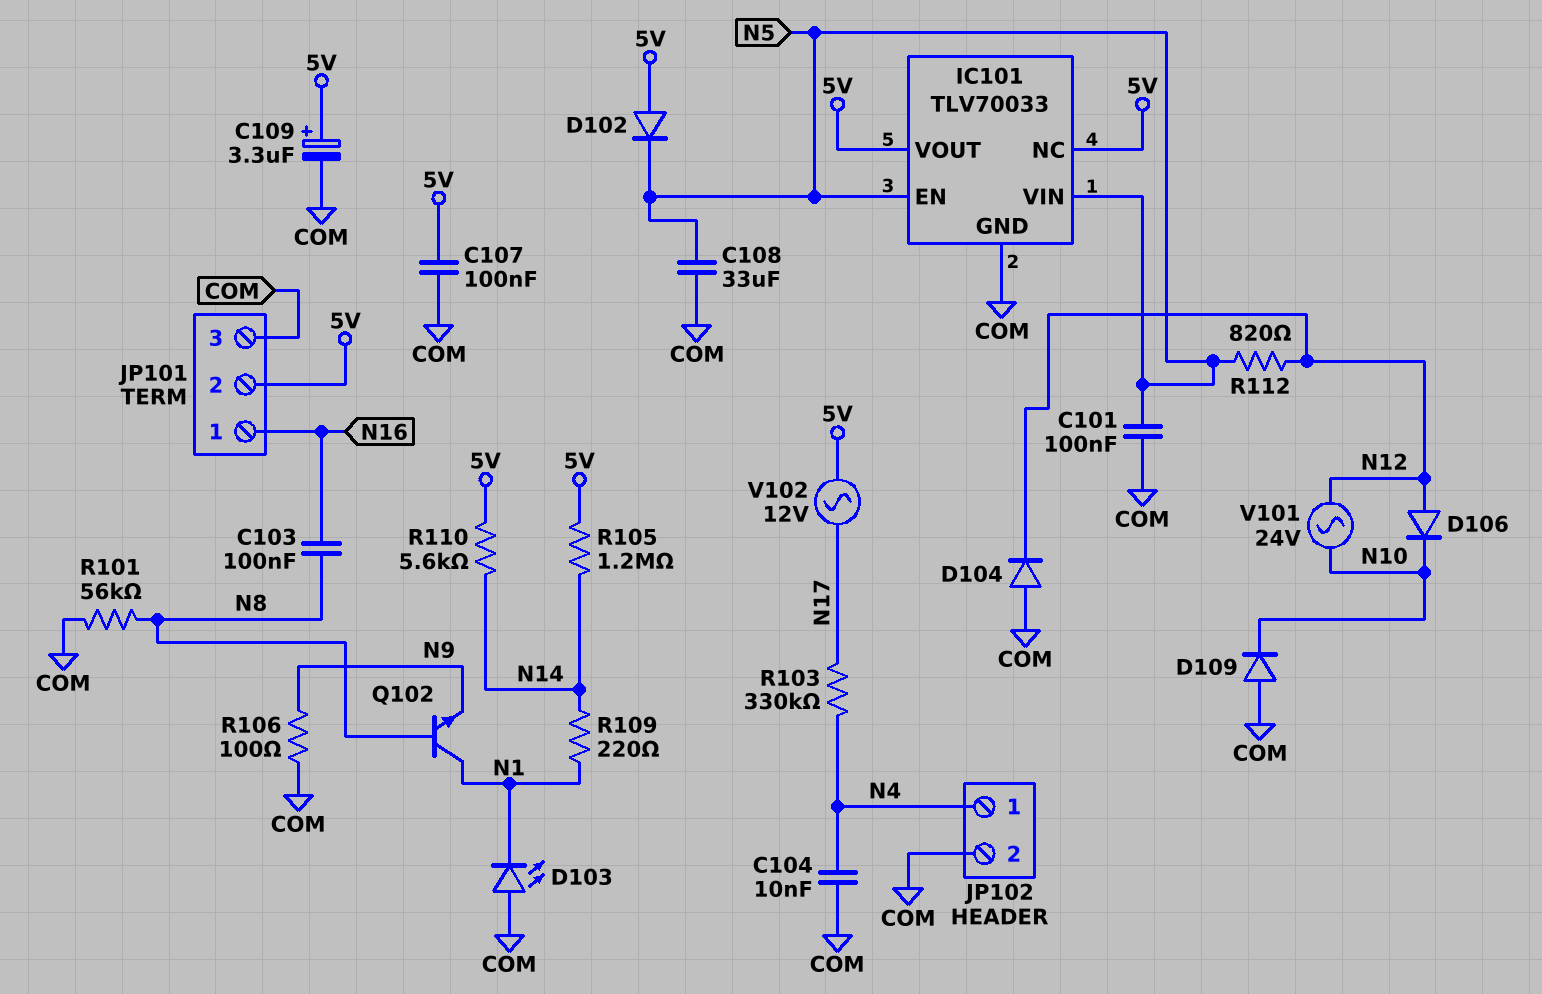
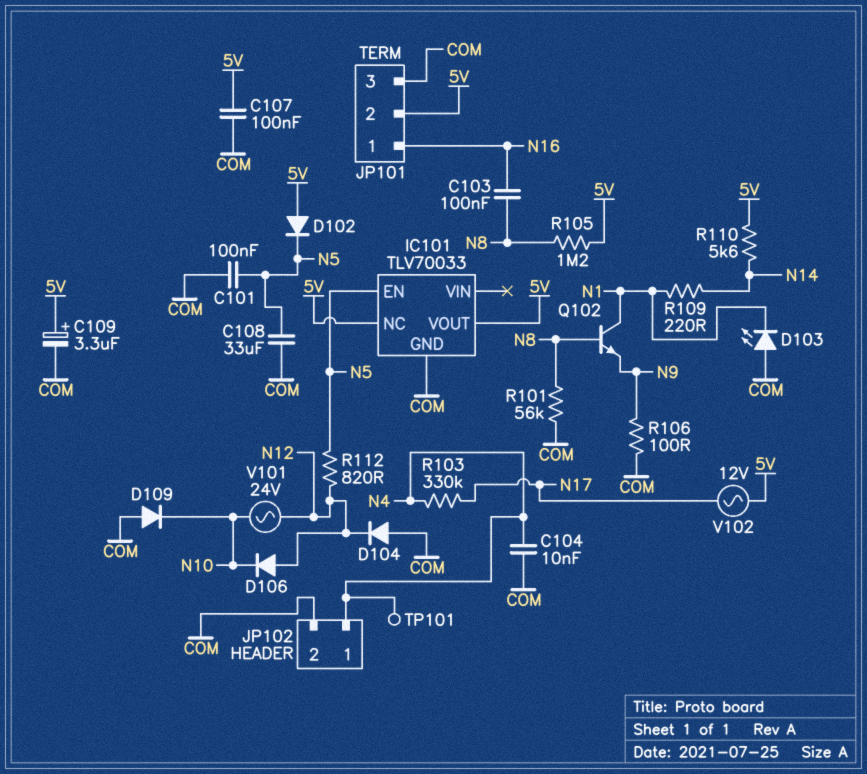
IC101 pin VIN: N5 -> none
R105: 1.2M (5V, N14) -> 1.2M (5V, N8)
TP101: none -> test point (N4)

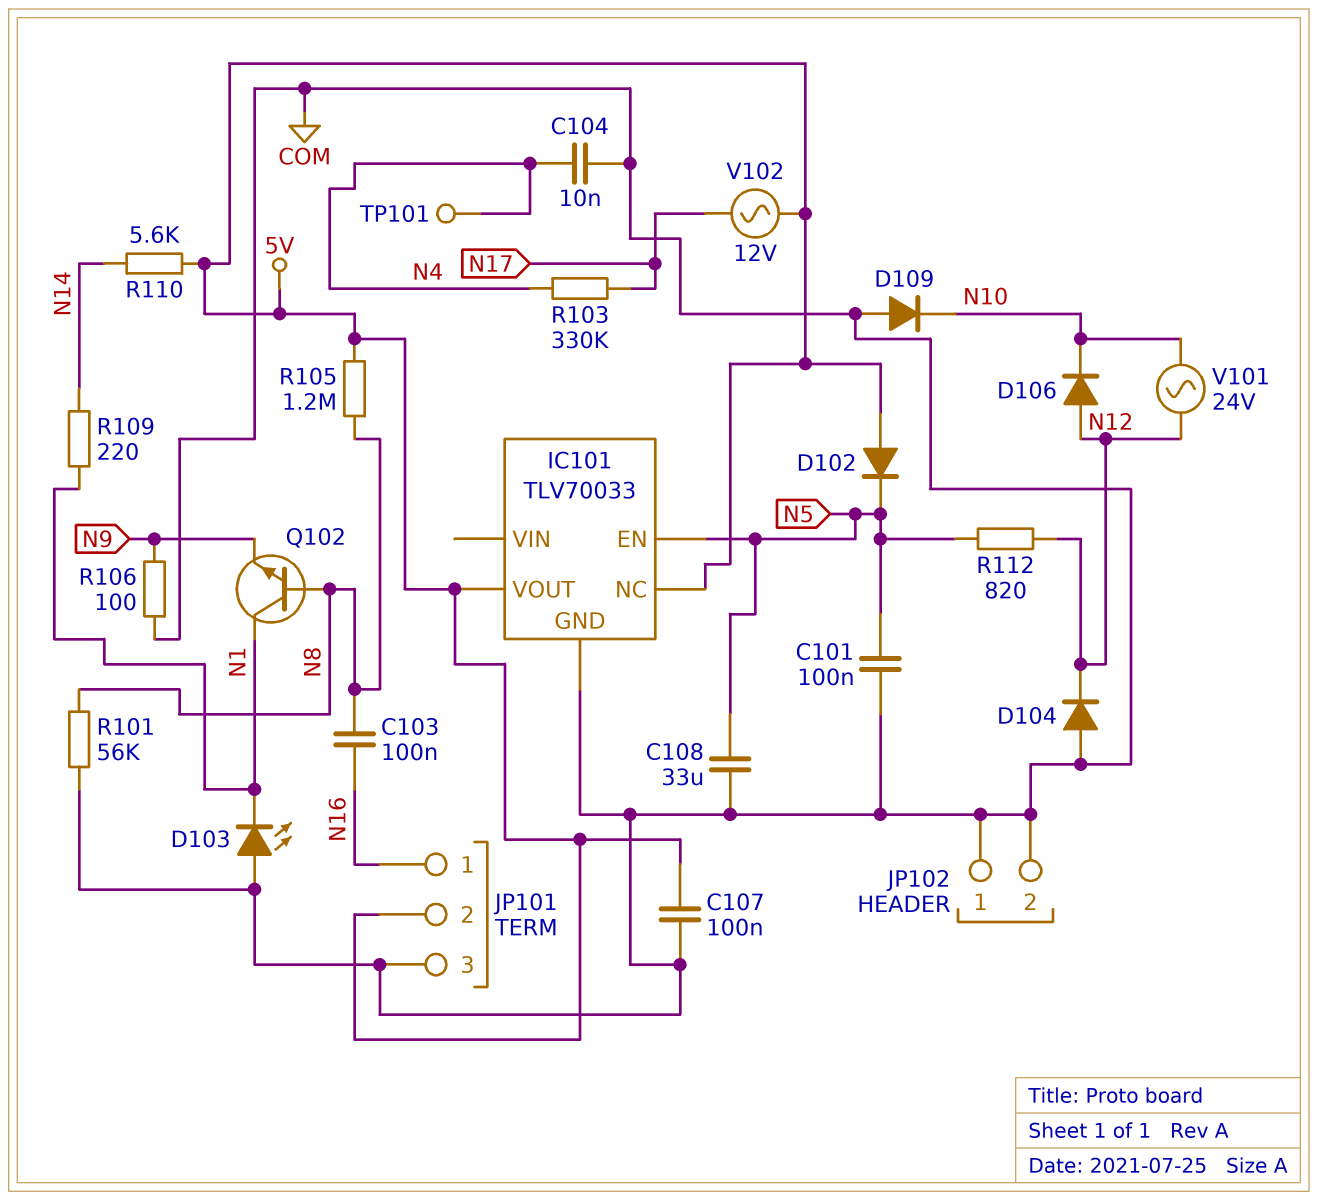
C109: 3.3uF (plus 5V, minus COM) -> none
JP102 pin 1: N4 -> COM

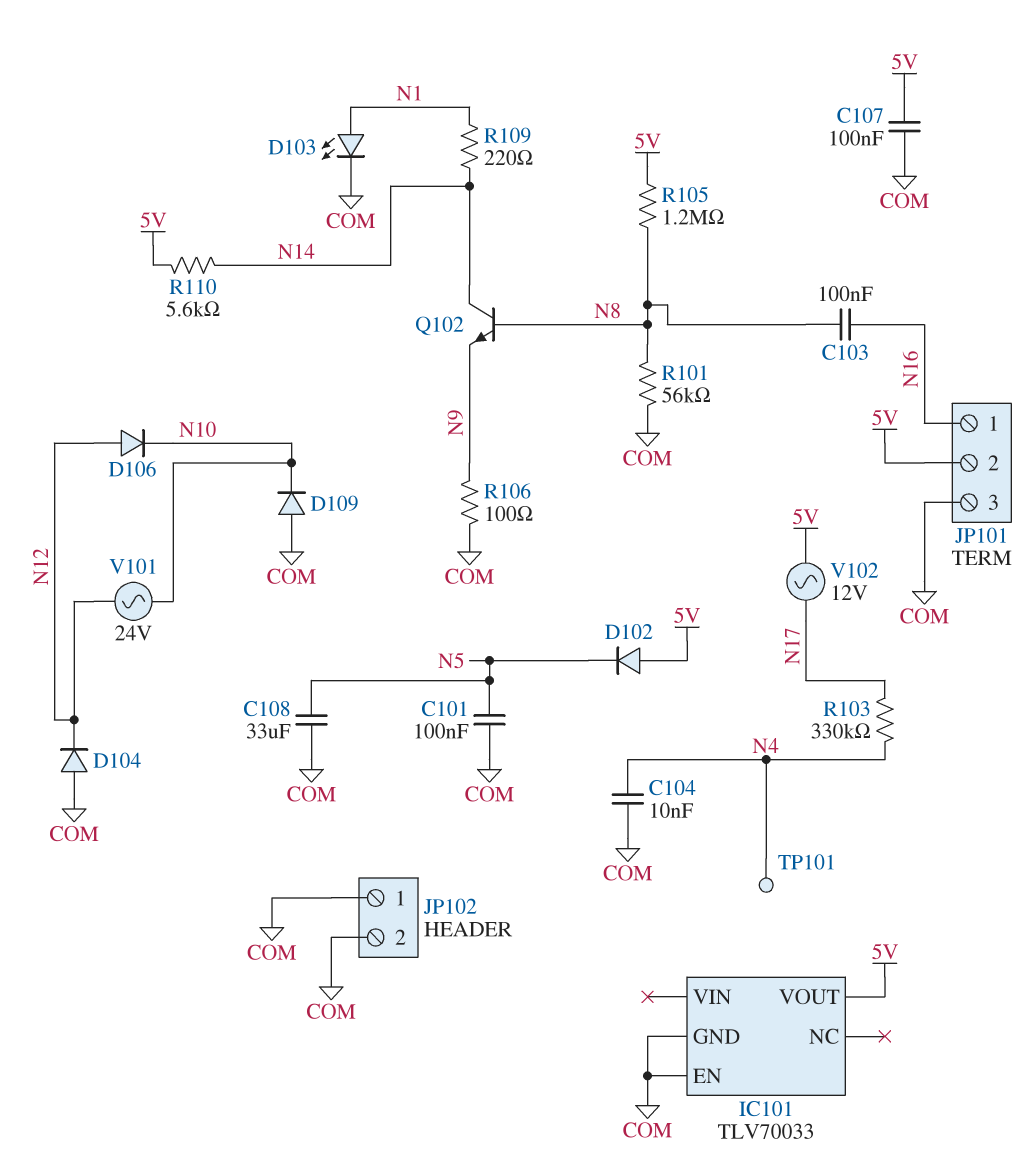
D103: LED (A COM, K N1) -> LED (A N1, K COM)
IC101 pin EN: N5 -> COM
IC101 pin NC: 5V -> none
Q102: NPN (B N8, C N1, E N9) -> NPN (B N8, C N14, E N9)
R112: 820 (N5, N12) -> none

